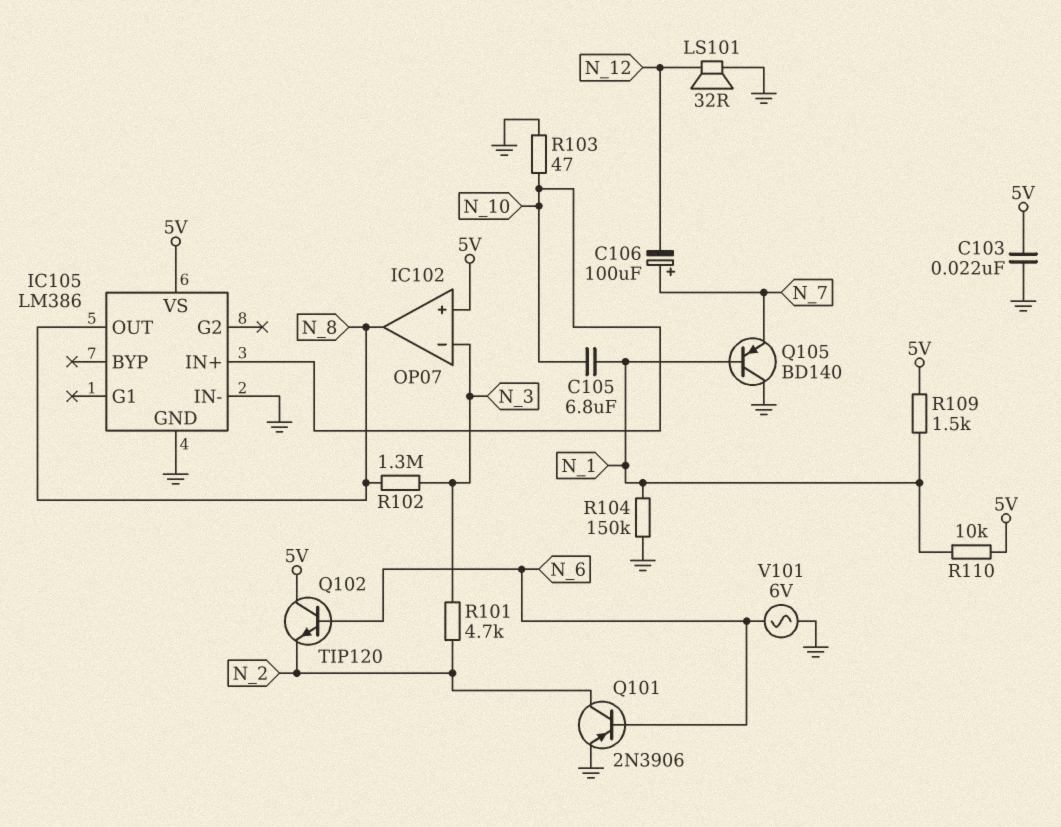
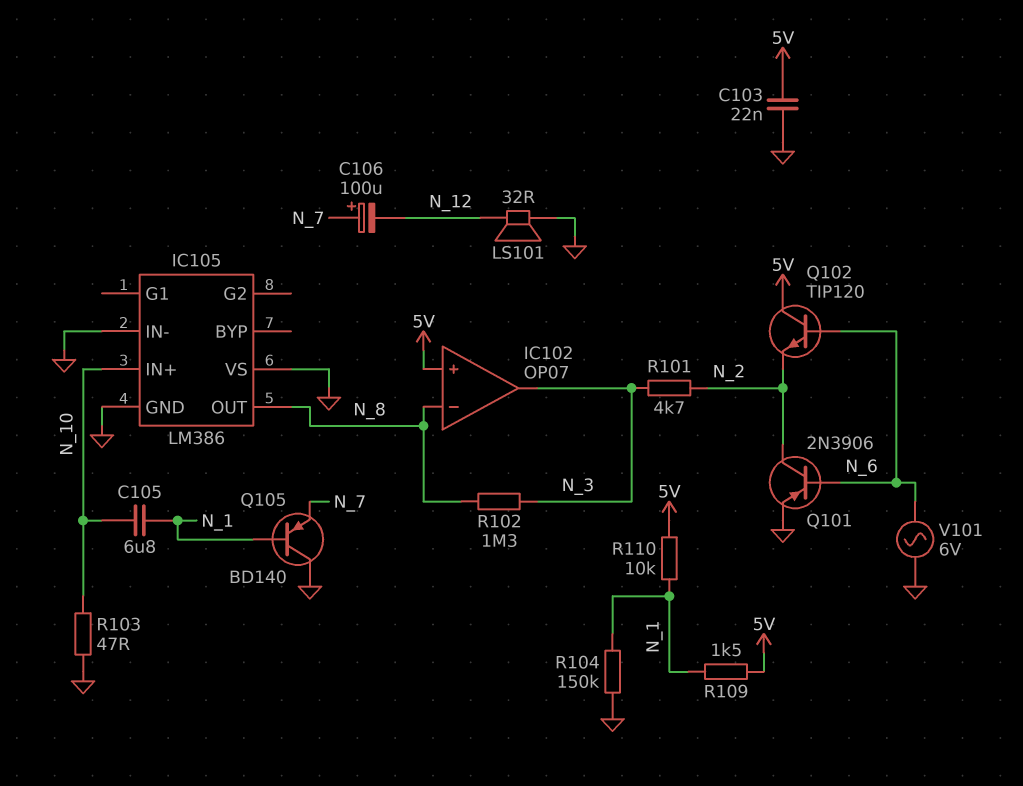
IC102 pin in-: N_3 -> N_8
IC102 pin out: N_8 -> N_3
IC105 pin VS: 5V -> GND

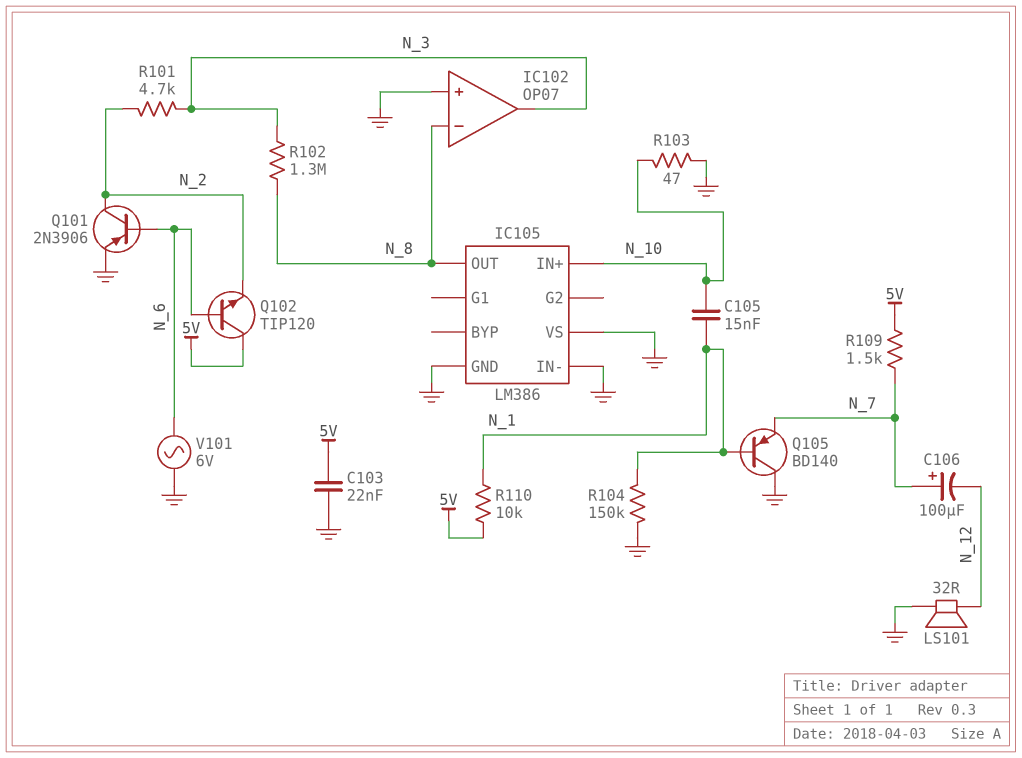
C105: 6.8uF (N_1, N_10) -> 15nF (N_1, N_10)
IC102 pin in+: 5V -> GND
R109: 1.5k (5V, N_1) -> 1.5k (5V, N_7)

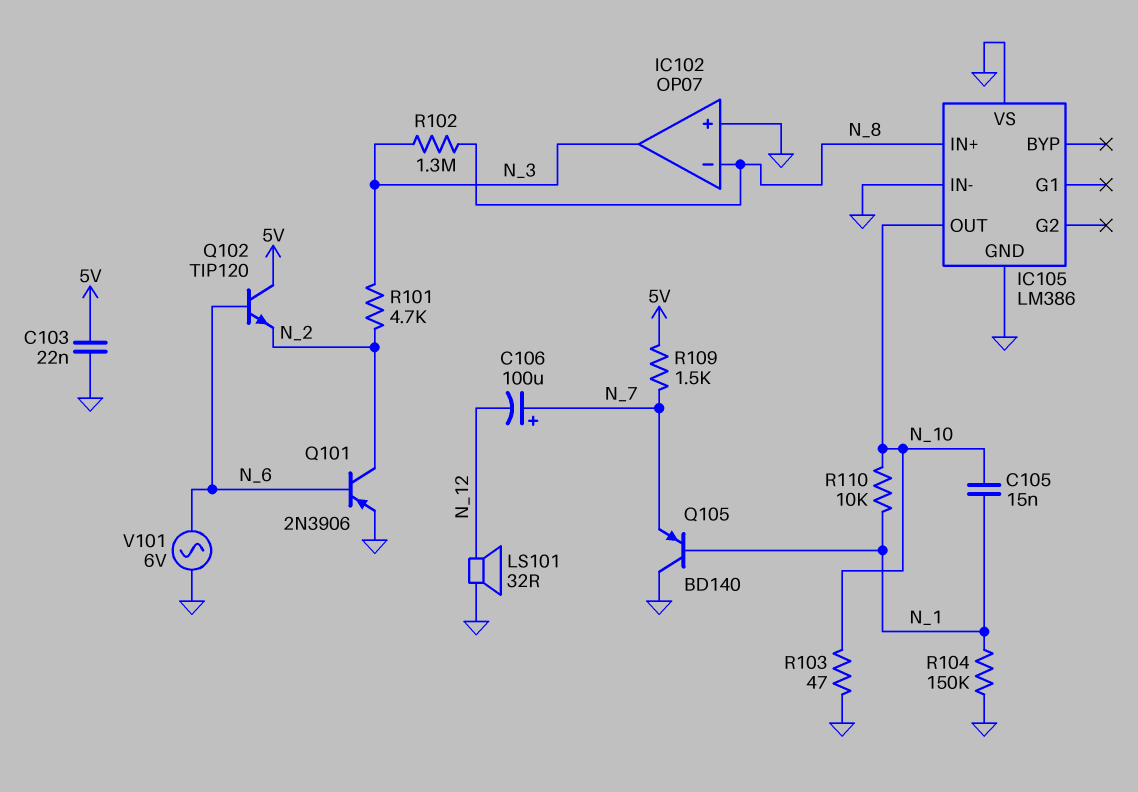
IC105 pin IN+: N_10 -> N_8
IC105 pin OUT: N_8 -> N_10
R110: 10k (5V, N_1) -> 10k (N_1, N_10)

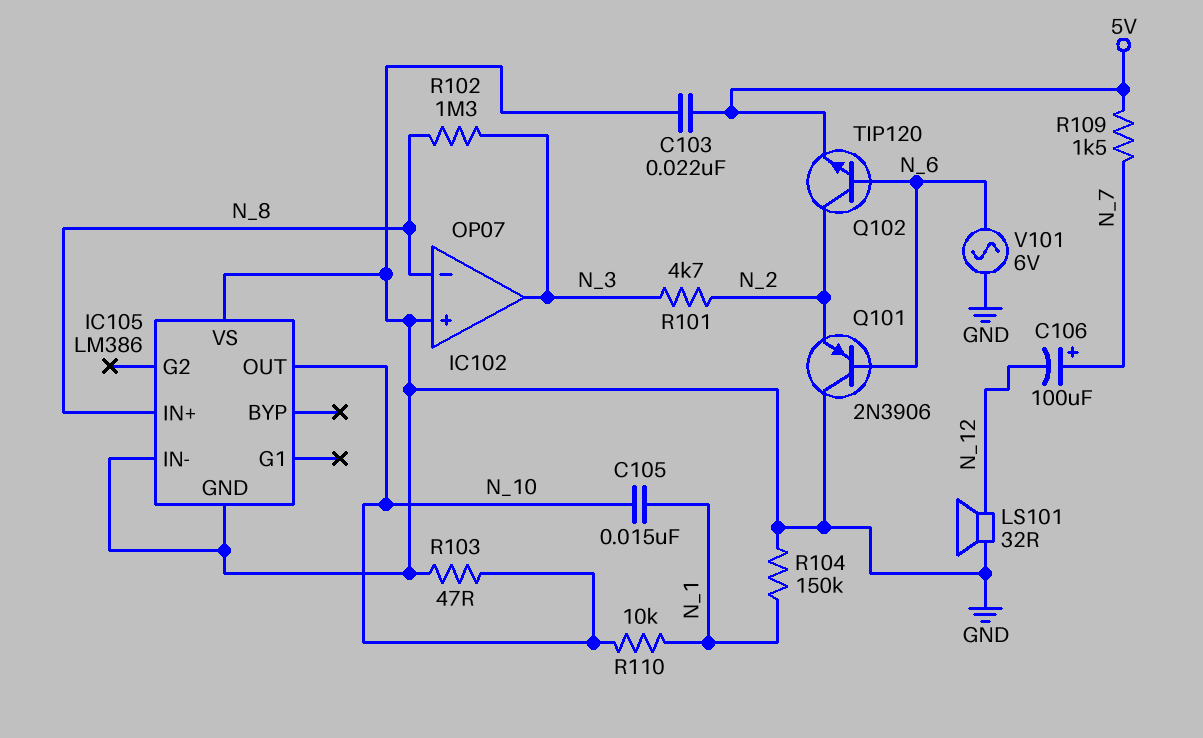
Q101: PNP 2N3906 (B N_6, C N_2, E GND) -> PNP 2N3906 (B N_6, C GND, E N_2)
Q102: NPN TIP120 (B N_6, C 5V, E N_2) -> NPN TIP120 (B N_6, C N_2, E 5V)
Q105: PNP BD140 (B N_1, C GND, E N_7) -> none

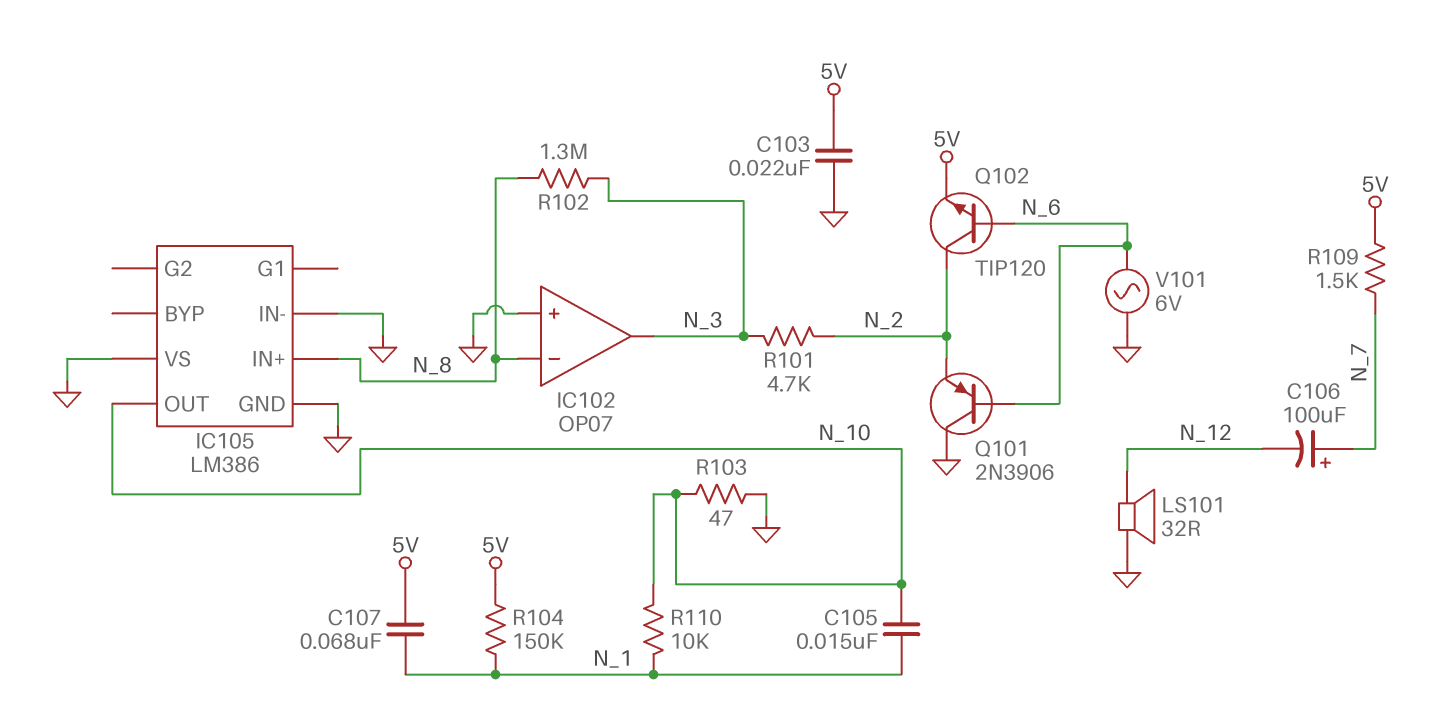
C107: none -> 68nF (5V, N_1)
R104: 150k (GND, N_1) -> 150k (5V, N_1)

